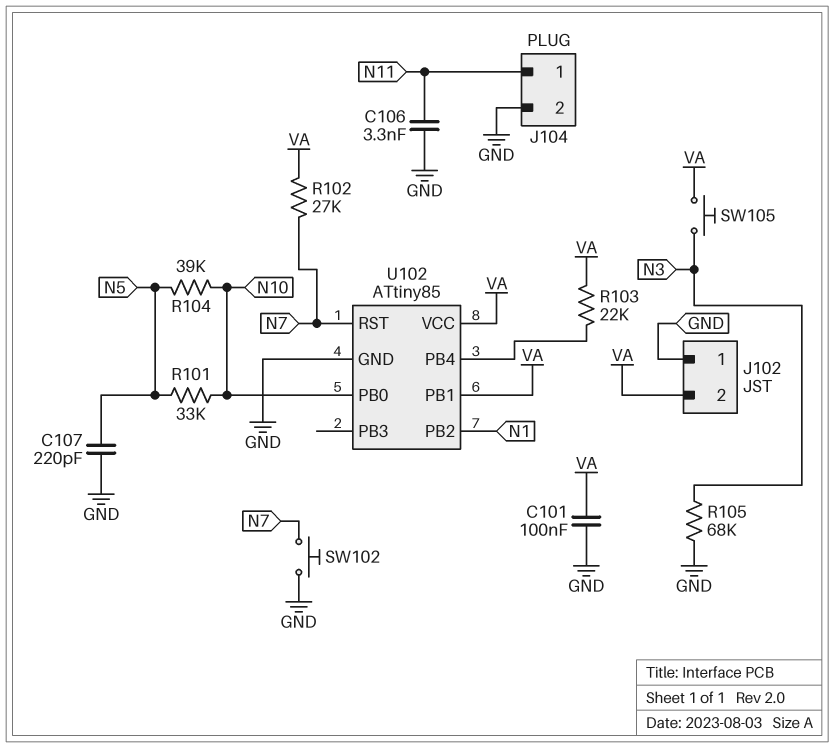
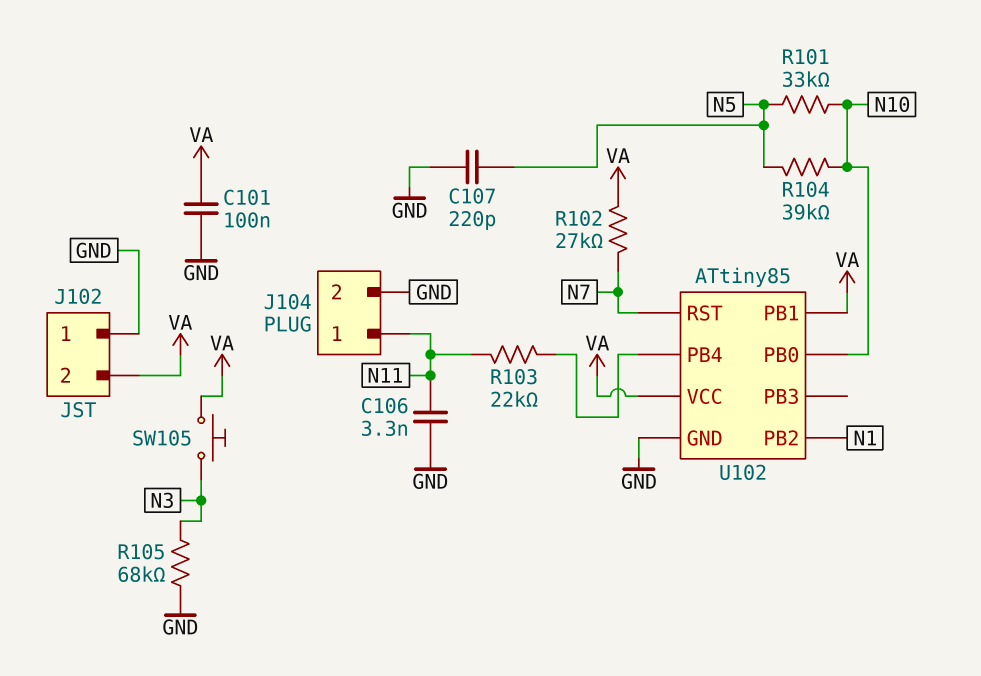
R103: 22k (U102/PB4, VA) -> 22k (N11, U102/PB4)
SW102: button (GND, N7) -> none

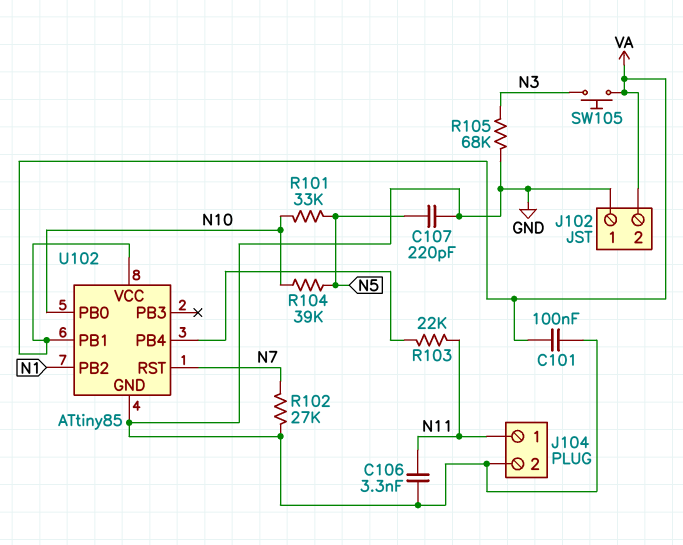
R102: 27k (N7, VA) -> 27k (GND, N7)

